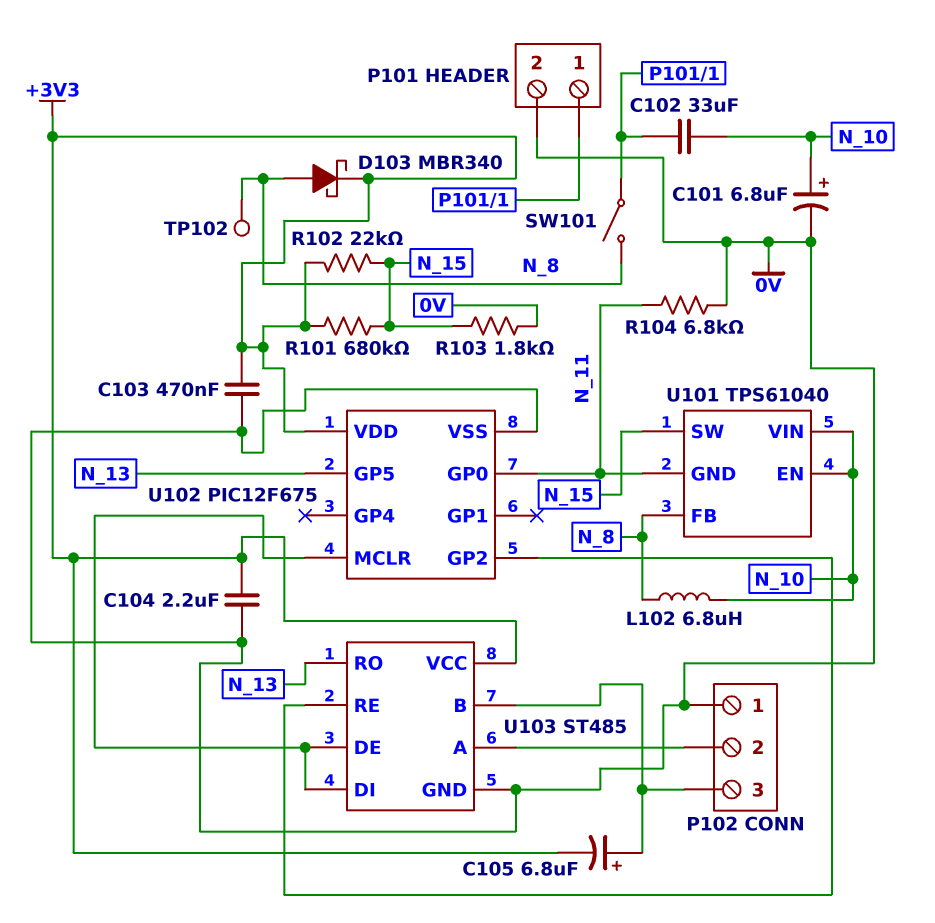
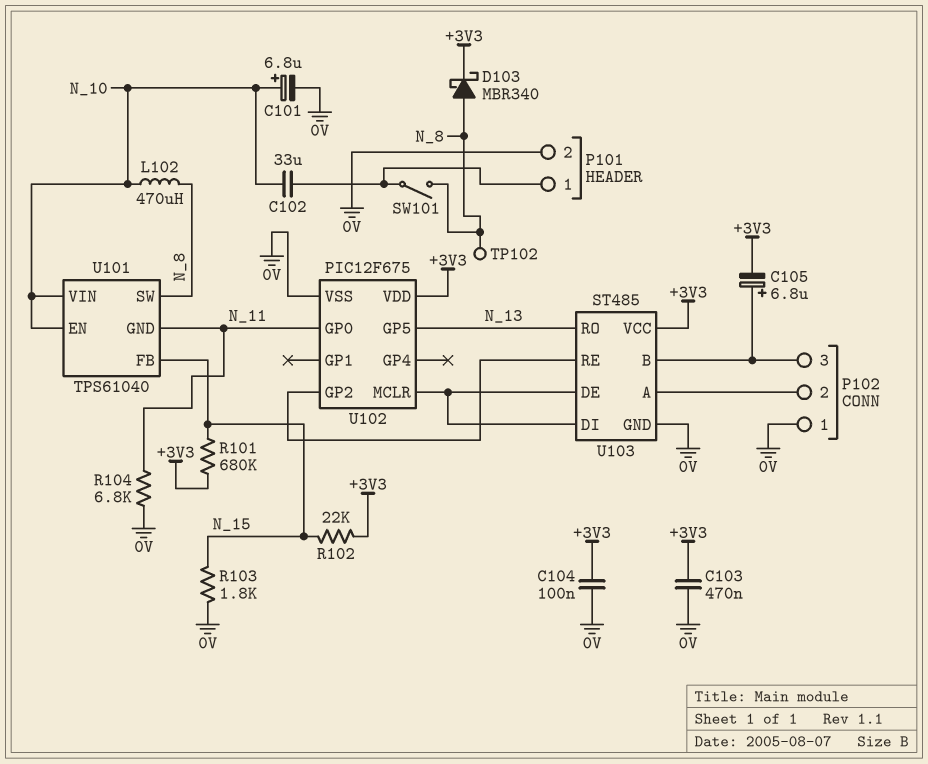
C104: 2.2uF (+3V3, 0V) -> 100nF (+3V3, 0V)
L102: 6.8uH (N_8, N_10) -> 470uH (N_8, N_10)
U101 pin FB: N_8 -> N_15
U101 pin SW: N_15 -> N_8

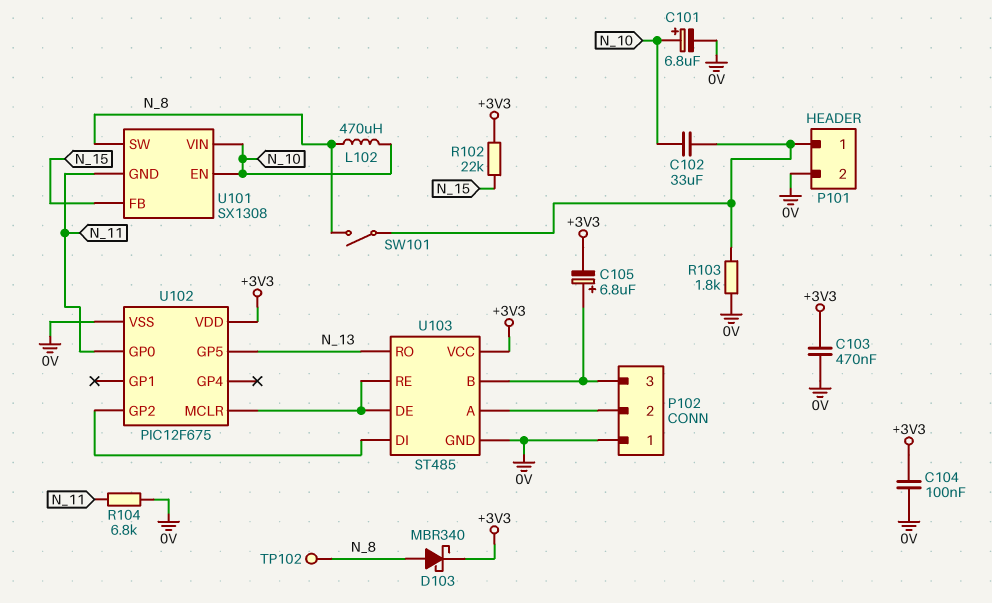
R101: 680k (+3V3, N_15) -> none
R103: 1.8k (0V, N_15) -> 1.8k (0V, P101/1)
U101: TPS61040 -> SX1308
U103 pin DI: U102/MCLR -> U102/GP2
U103 pin RE: U102/GP2 -> U102/MCLR

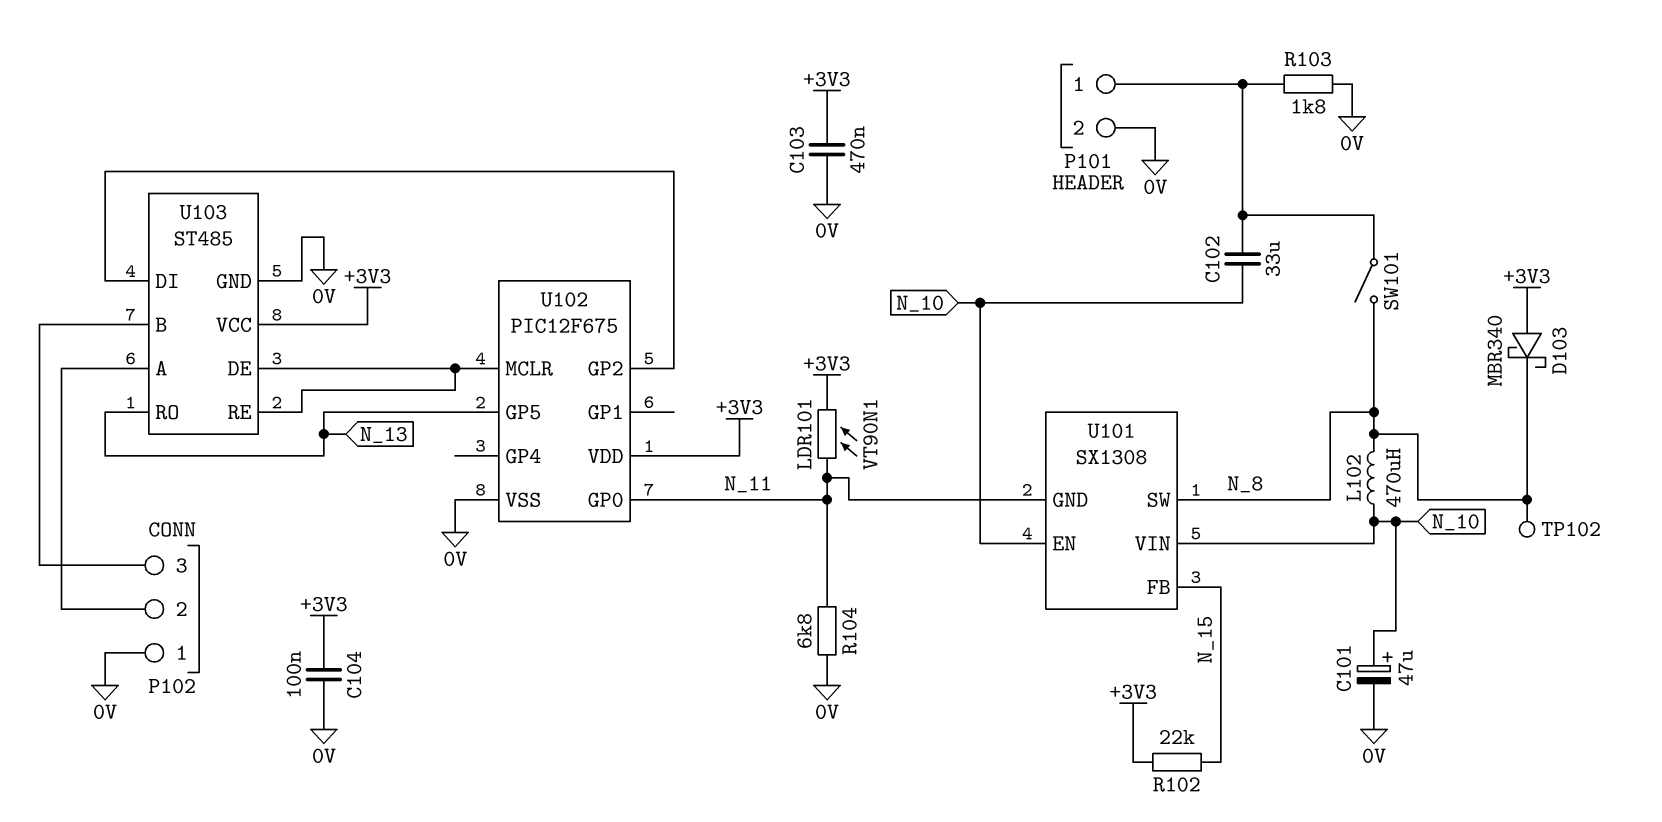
C101: 6.8uF (plus N_10, minus 0V) -> 47uF (plus N_10, minus 0V)
C105: 6.8uF (plus P102/3, minus +3V3) -> none
D103: schottky MBR340 (A N_8, K +3V3) -> schottky MBR340 (A +3V3, K N_8)
LDR101: none -> VT90N1 (+3V3, N_11)

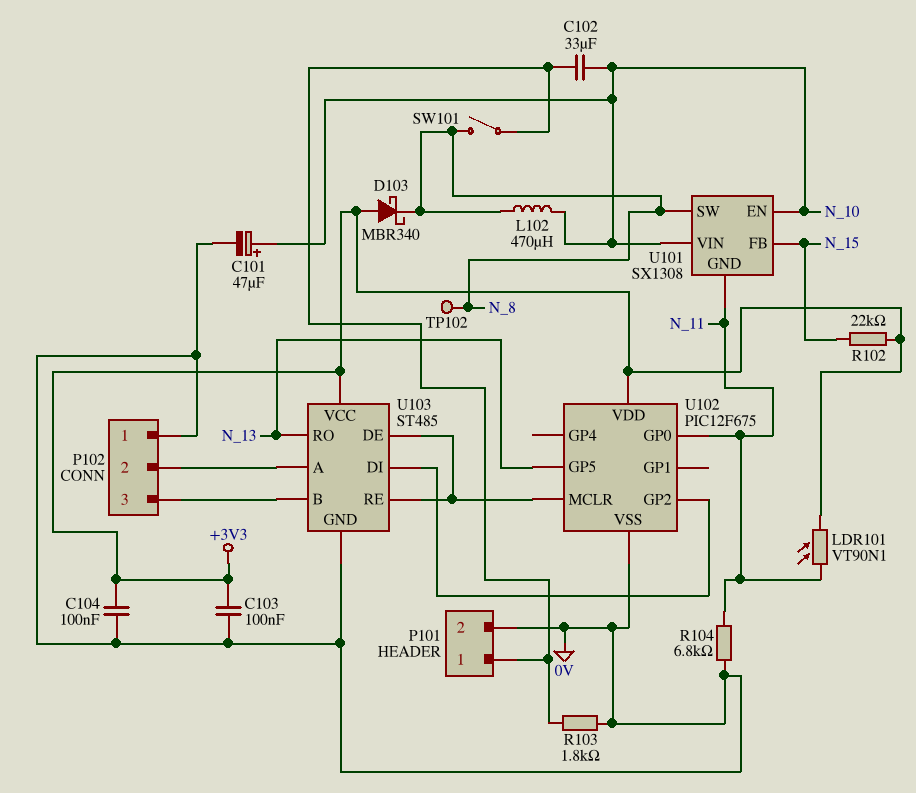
C103: 470nF (+3V3, 0V) -> 100nF (+3V3, 0V)

